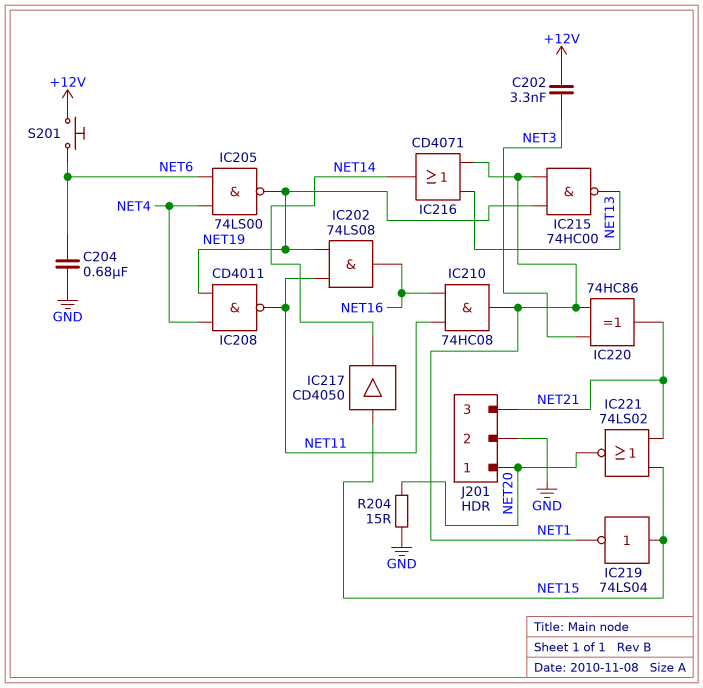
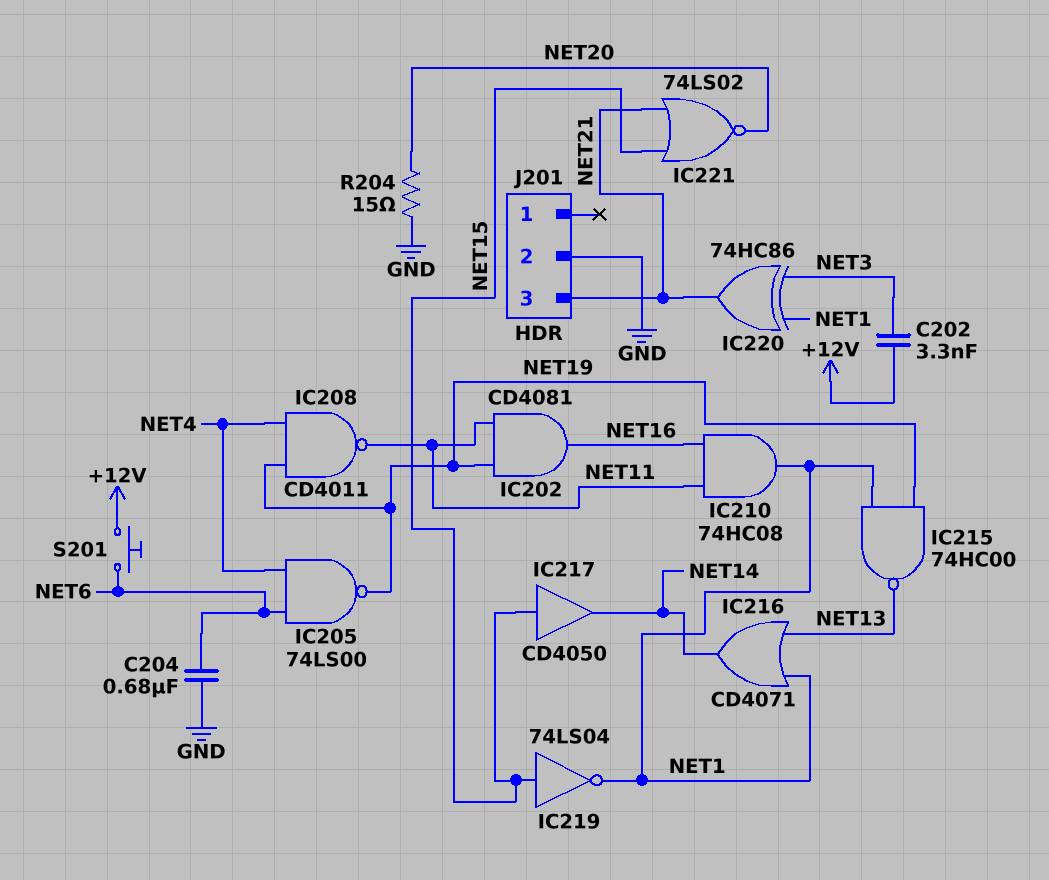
IC202: AND 74LS08 (in NET11, in NET19, out NET16) -> AND CD4081 (in NET11, in NET19, out NET16)
J201 pin 1: NET20 -> none

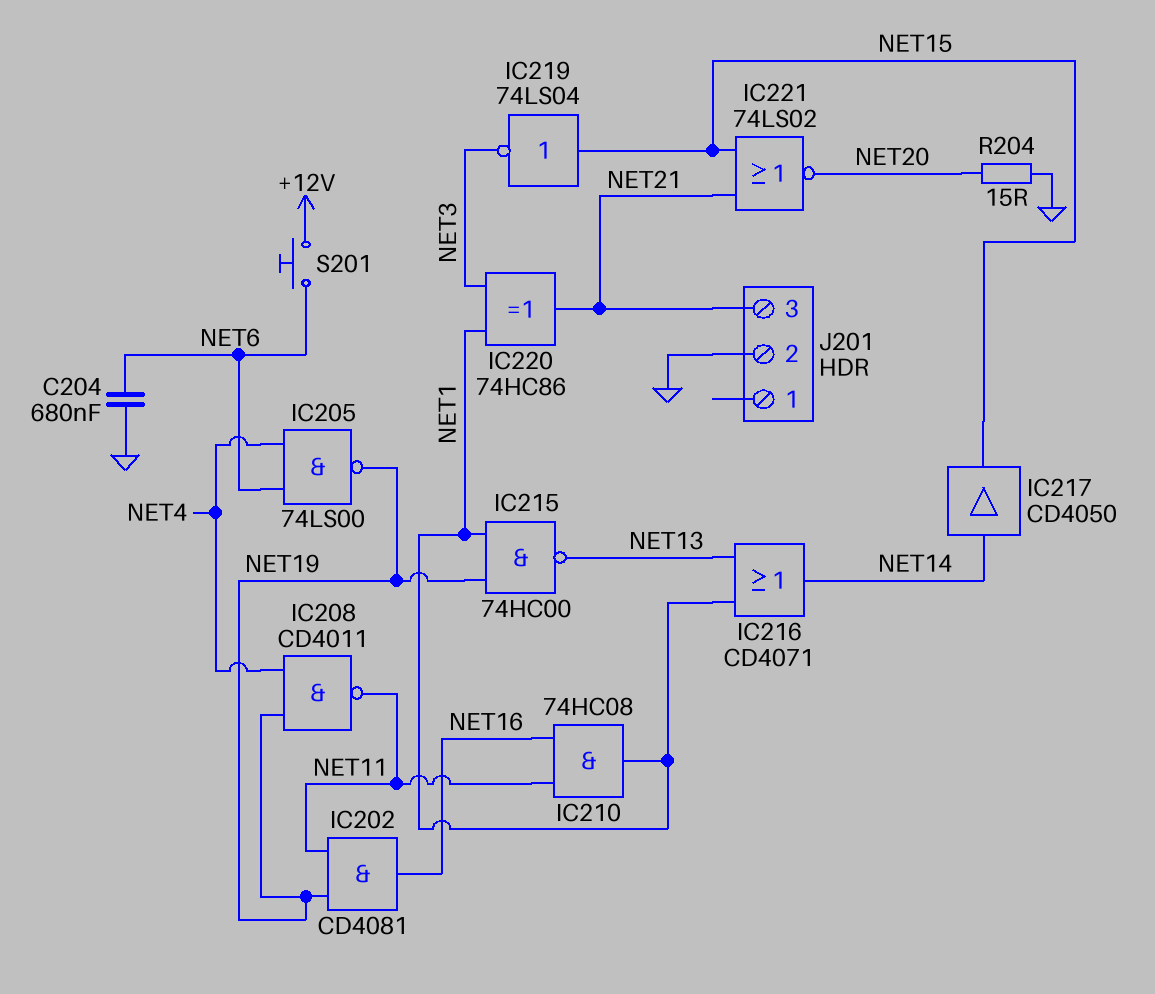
C202: 3.3nF (+12V, NET3) -> none
IC217: buffer CD4050 (in NET15, out NET14) -> buffer CD4050 (in NET14, out NET15)
IC219: NOT 74LS04 (in NET15, out NET1) -> NOT 74LS04 (in NET15, out NET3)

